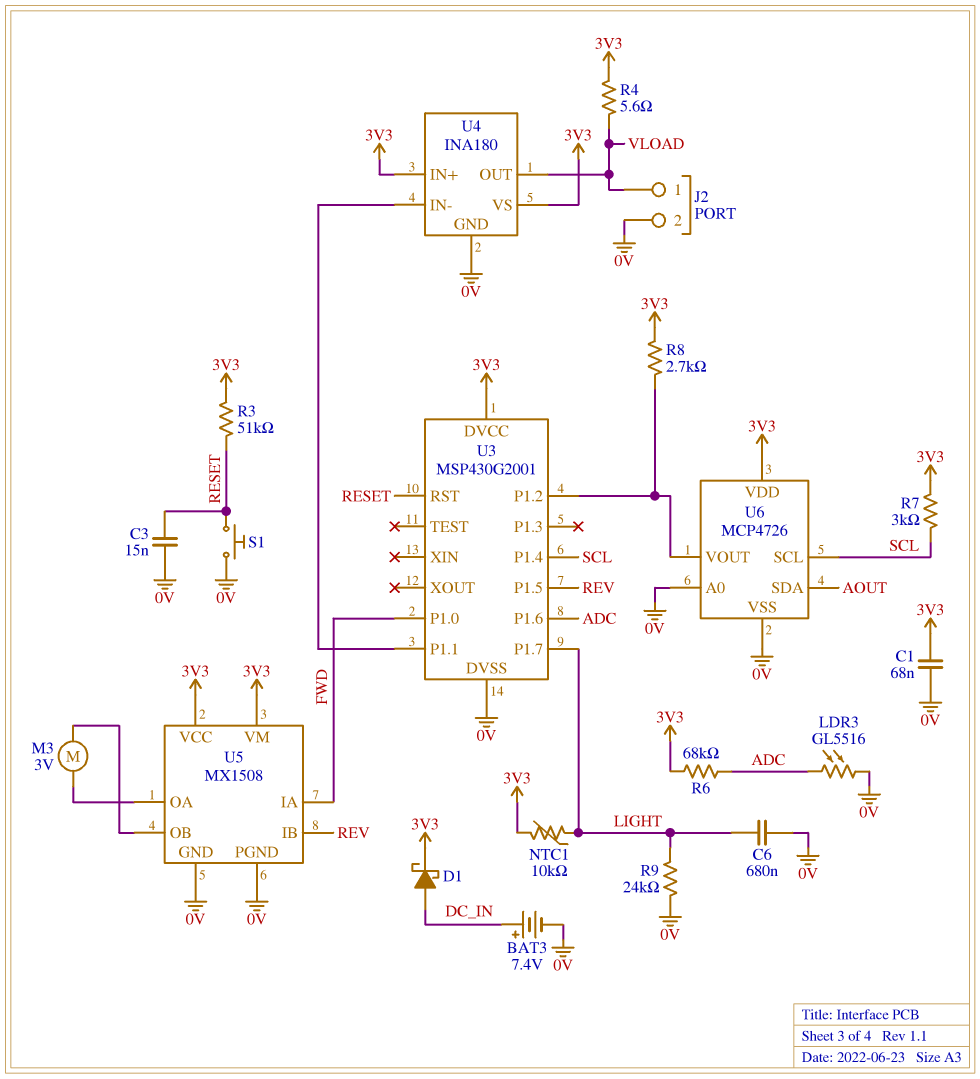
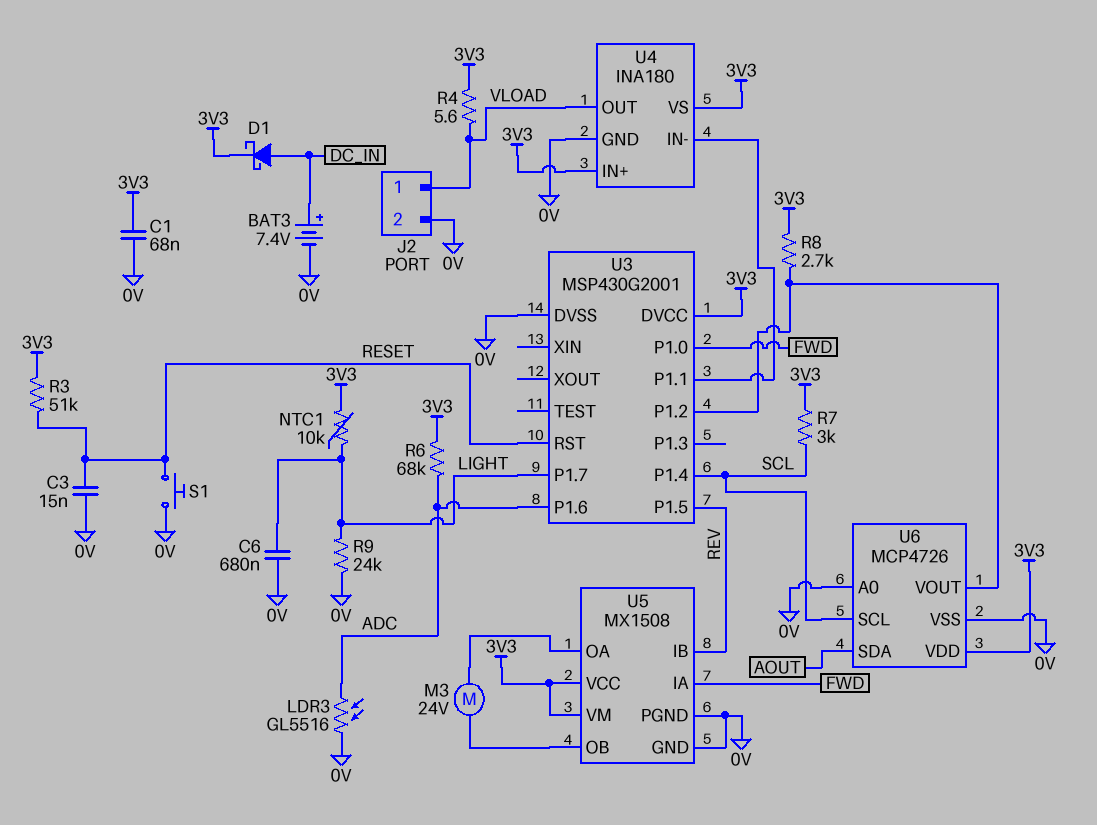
M3: motor 3V (U5/OA, U5/OB) -> motor 24V (U5/OA, U5/OB)

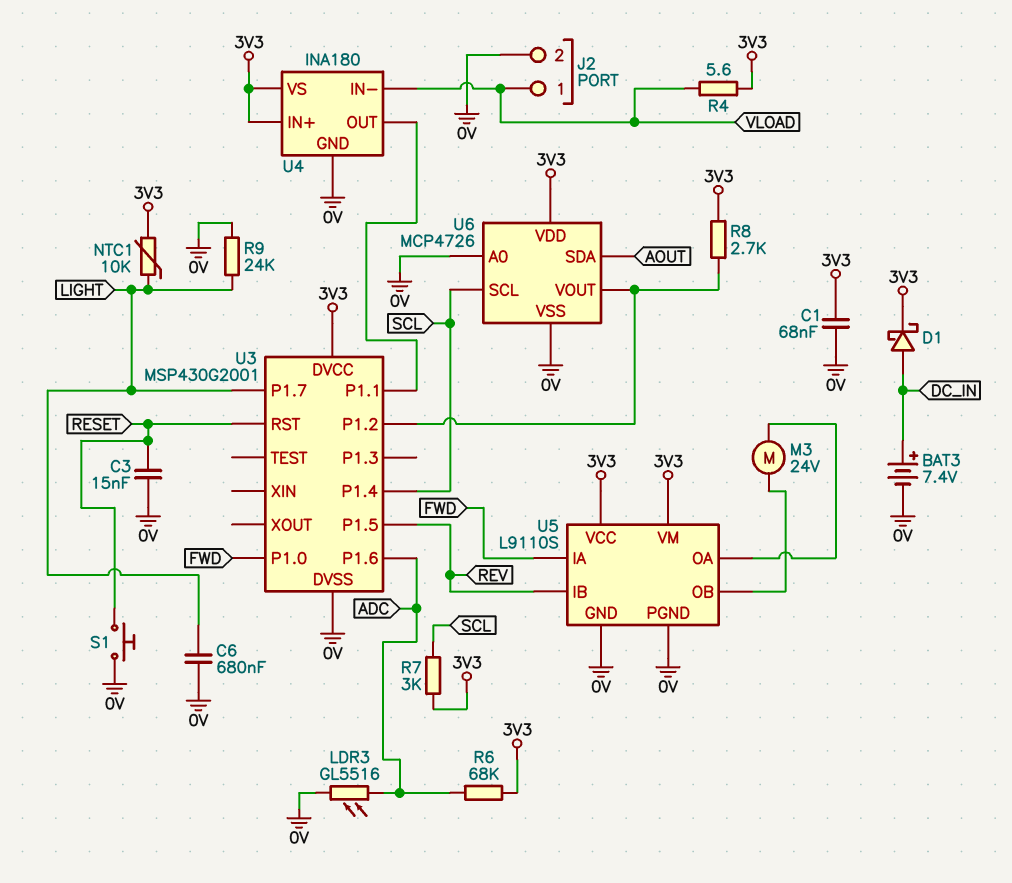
R3: 51k (3V3, RESET) -> none
U4 pin IN-: U3/P1.1 -> VLOAD
U4 pin OUT: VLOAD -> U3/P1.1
U5: MX1508 -> L9110S

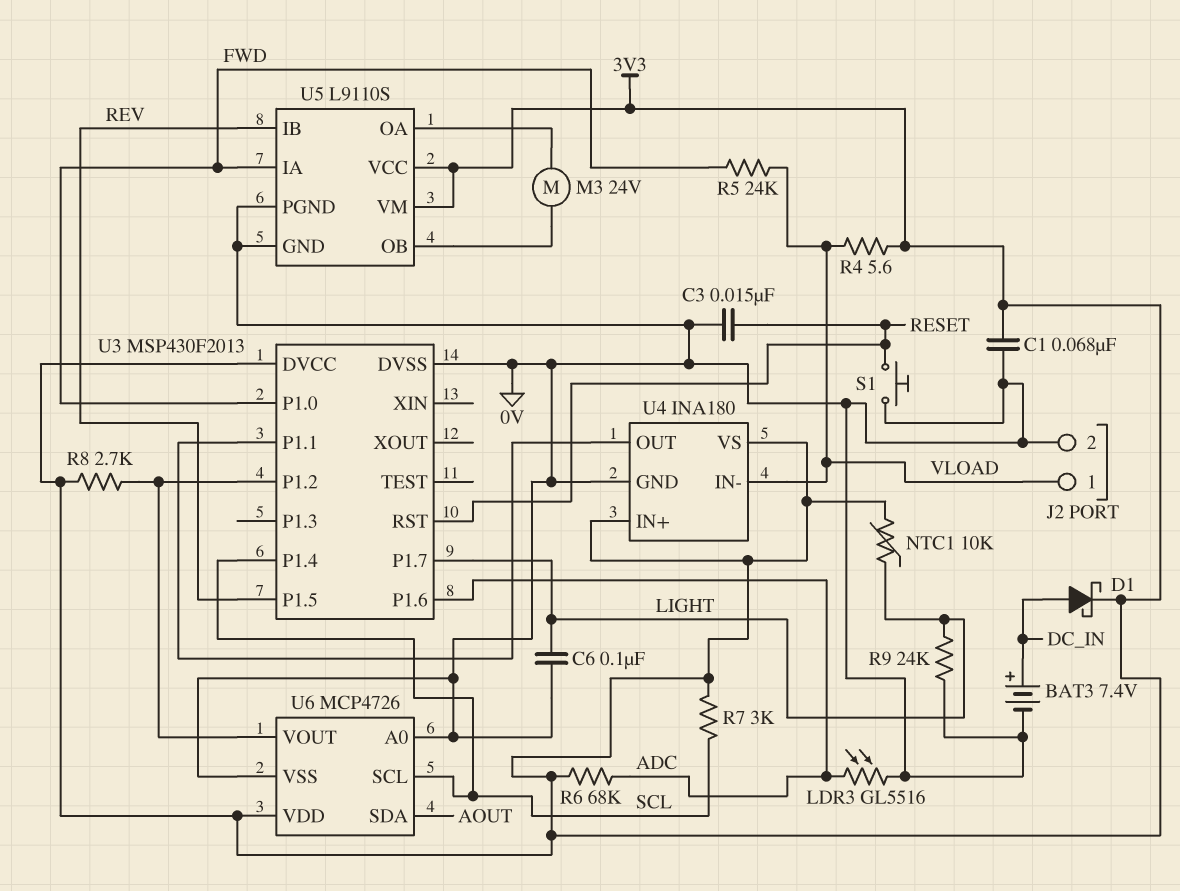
C6: 680nF (0V, LIGHT) -> 100nF (0V, LIGHT)
R5: none -> 24k (FWD, VLOAD)
U3: MSP430G2001 -> MSP430F2013

